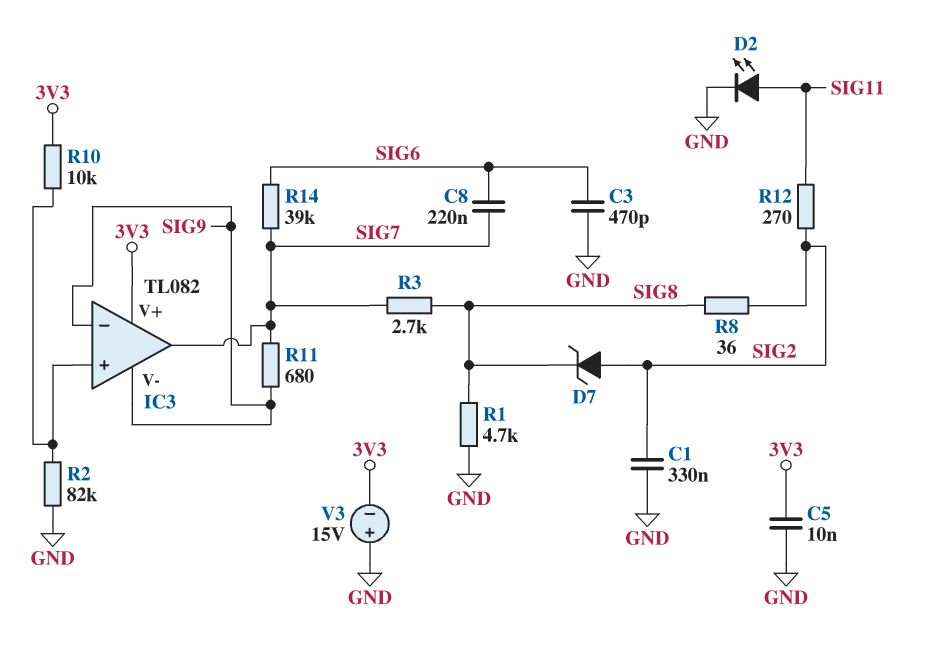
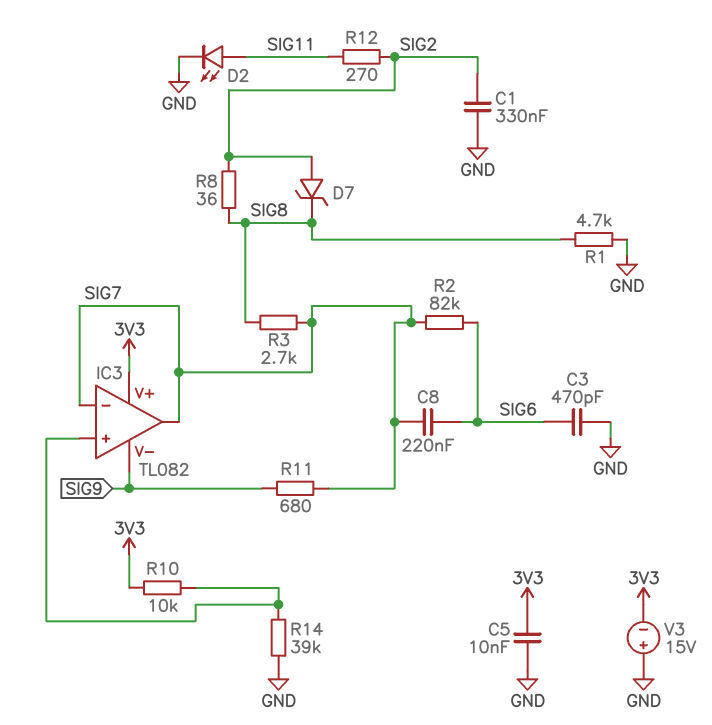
IC3 pin in-: SIG9 -> SIG7
R2: 82k (GND, IC3/in+) -> 82k (SIG6, SIG7)
R14: 39k (SIG6, SIG7) -> 39k (GND, IC3/in+)

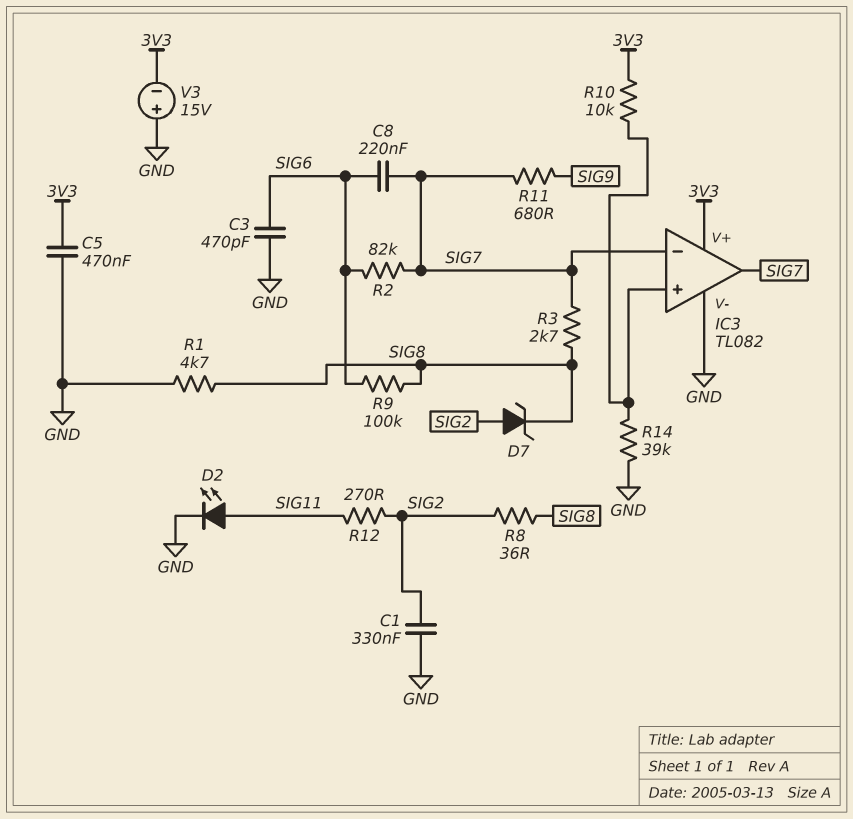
C5: 10nF (3V3, GND) -> 470nF (3V3, GND)
IC3 pin V-: SIG9 -> GND
R9: none -> 100k (SIG6, SIG8)

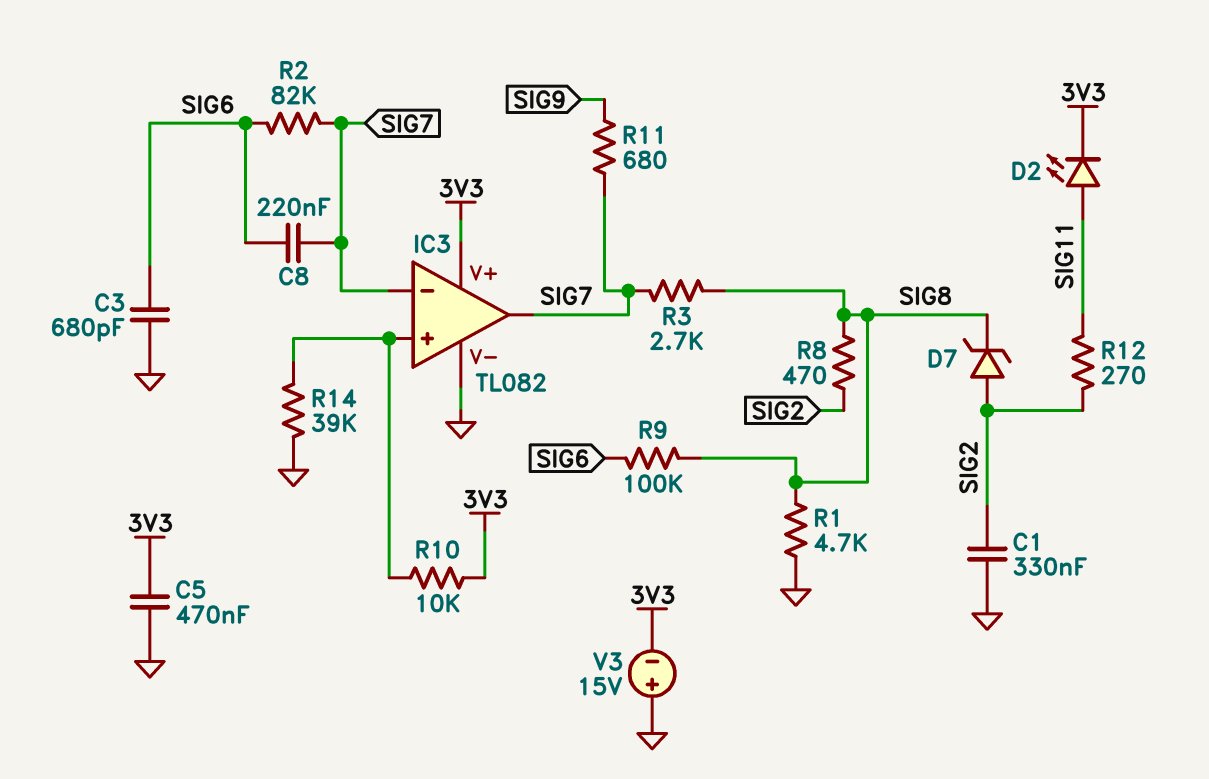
C3: 470pF (GND, SIG6) -> 680pF (GND, SIG6)
D2: LED (A SIG11, K GND) -> LED (A SIG11, K 3V3)
R8: 36 (SIG2, SIG8) -> 470 (SIG2, SIG8)

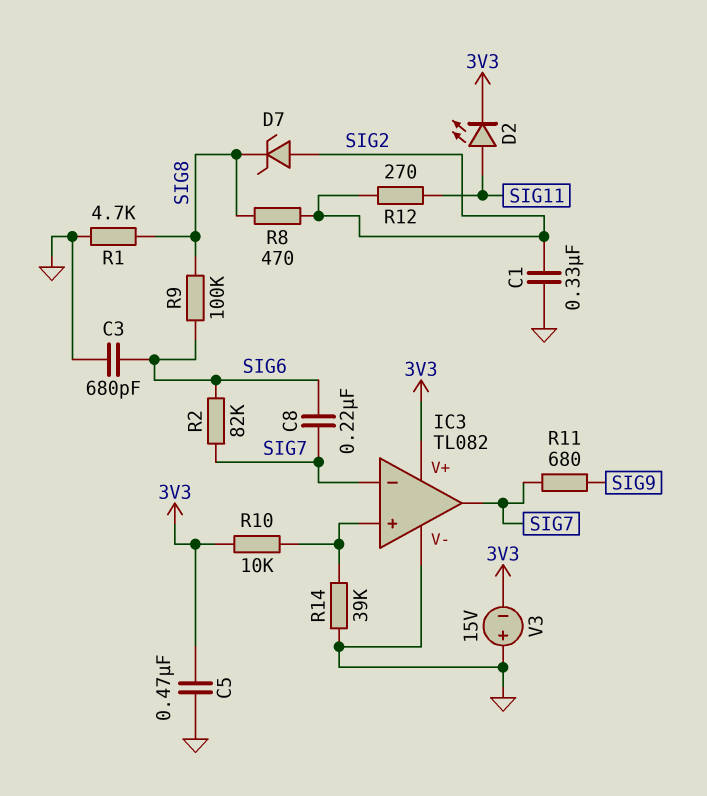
R3: 2.7k (SIG7, SIG8) -> none

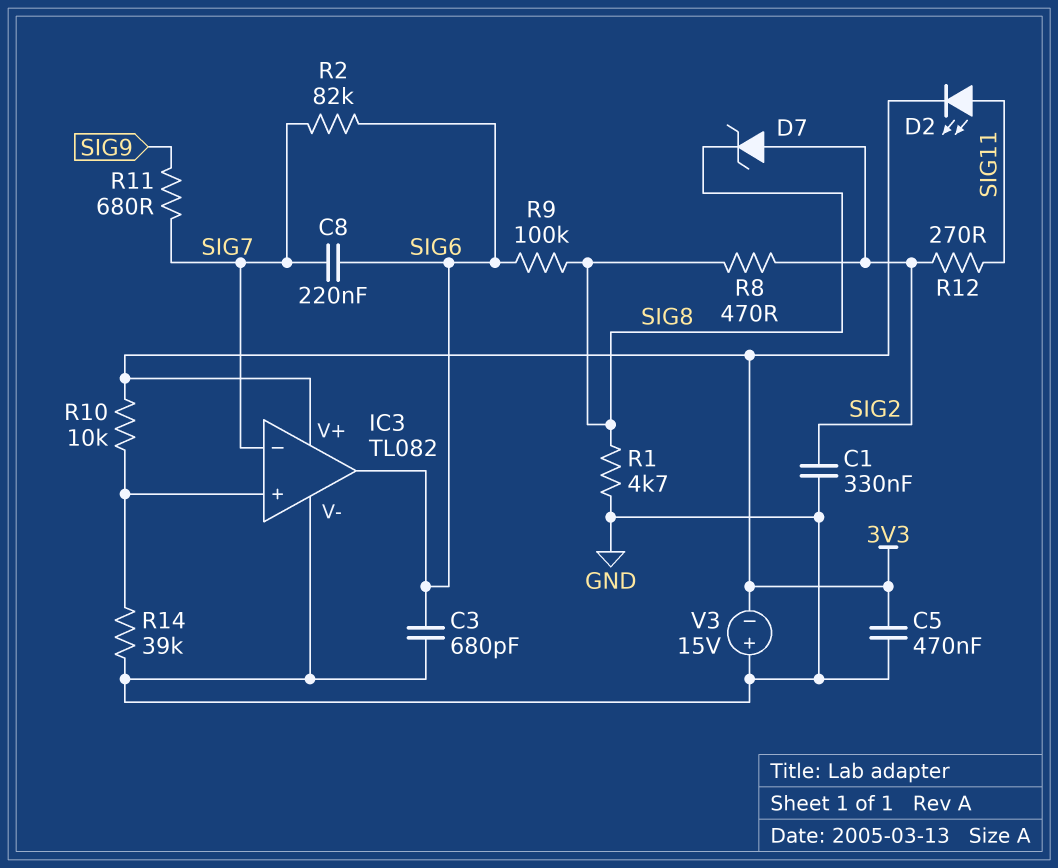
IC3 pin out: SIG7 -> SIG6

